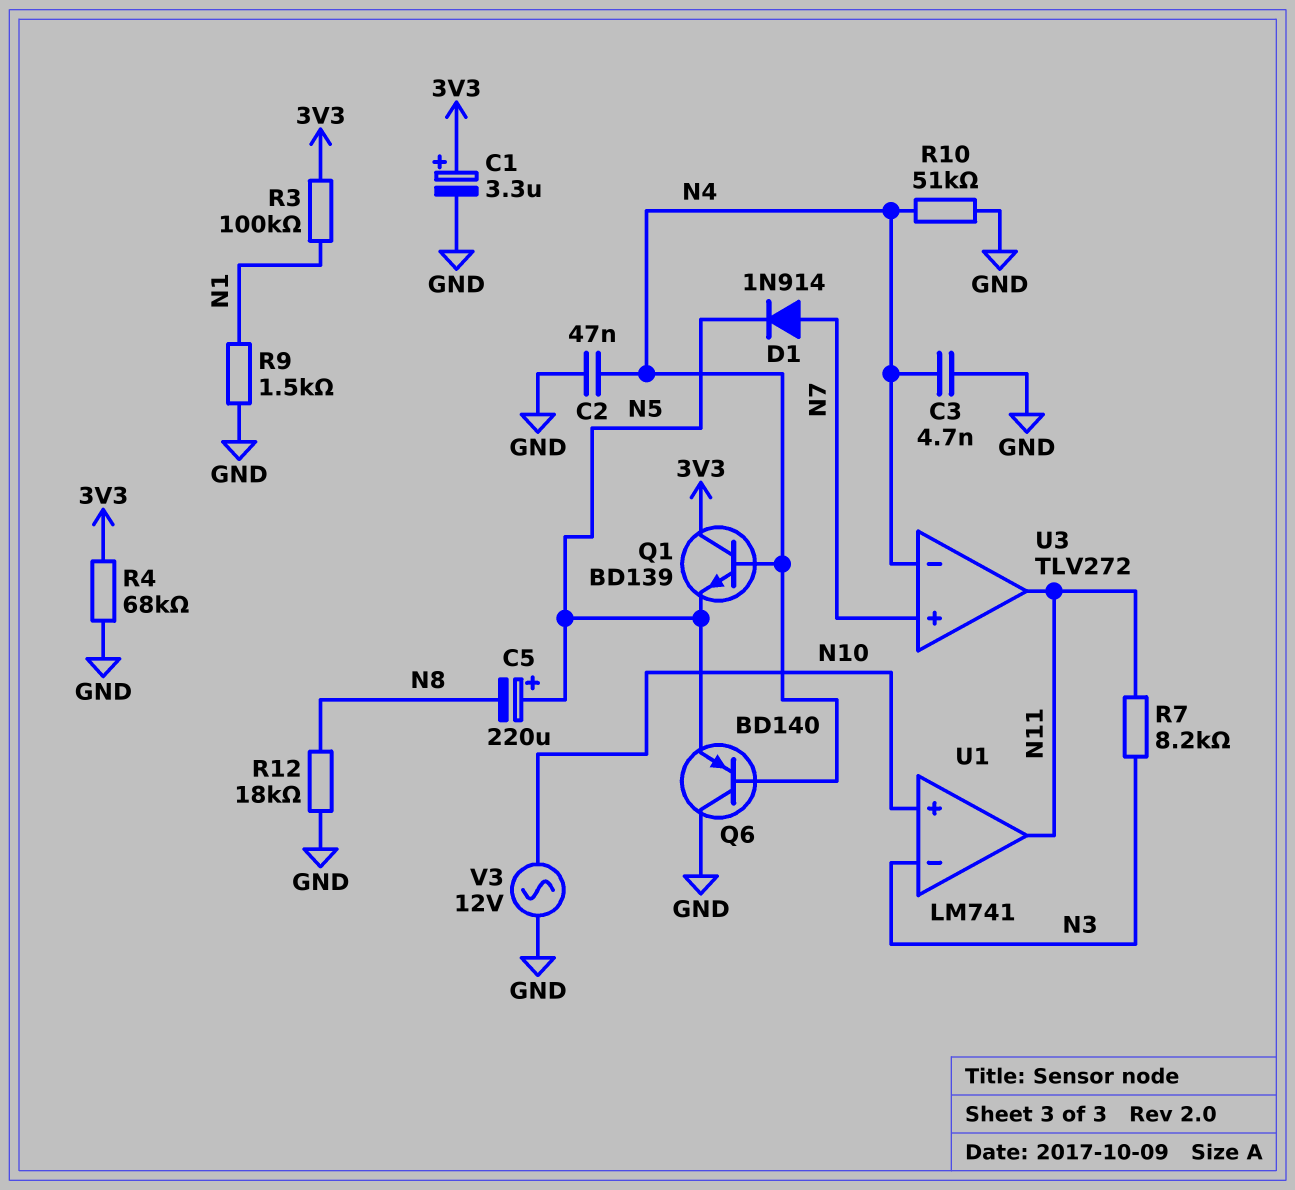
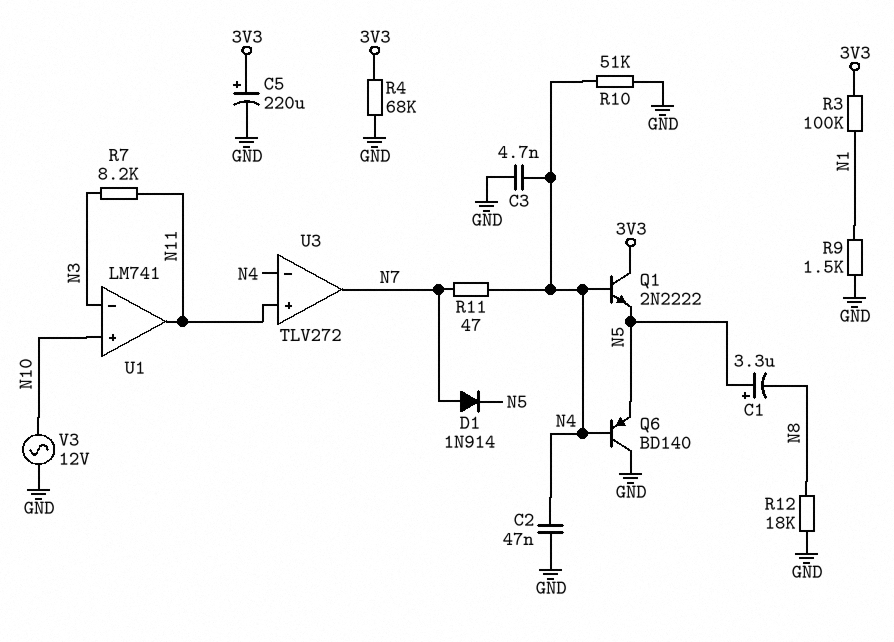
C1: 3.3uF (plus 3V3, minus GND) -> 3.3uF (plus N5, minus N8)
C5: 220uF (plus N5, minus N8) -> 220uF (plus 3V3, minus GND)
Q1: NPN BD139 (B N4, C 3V3, E N5) -> NPN 2N2222 (B N4, C 3V3, E N5)
R11: none -> 47 (N4, N7)
U3 pin in+: N7 -> N11
U3 pin out: N11 -> N7

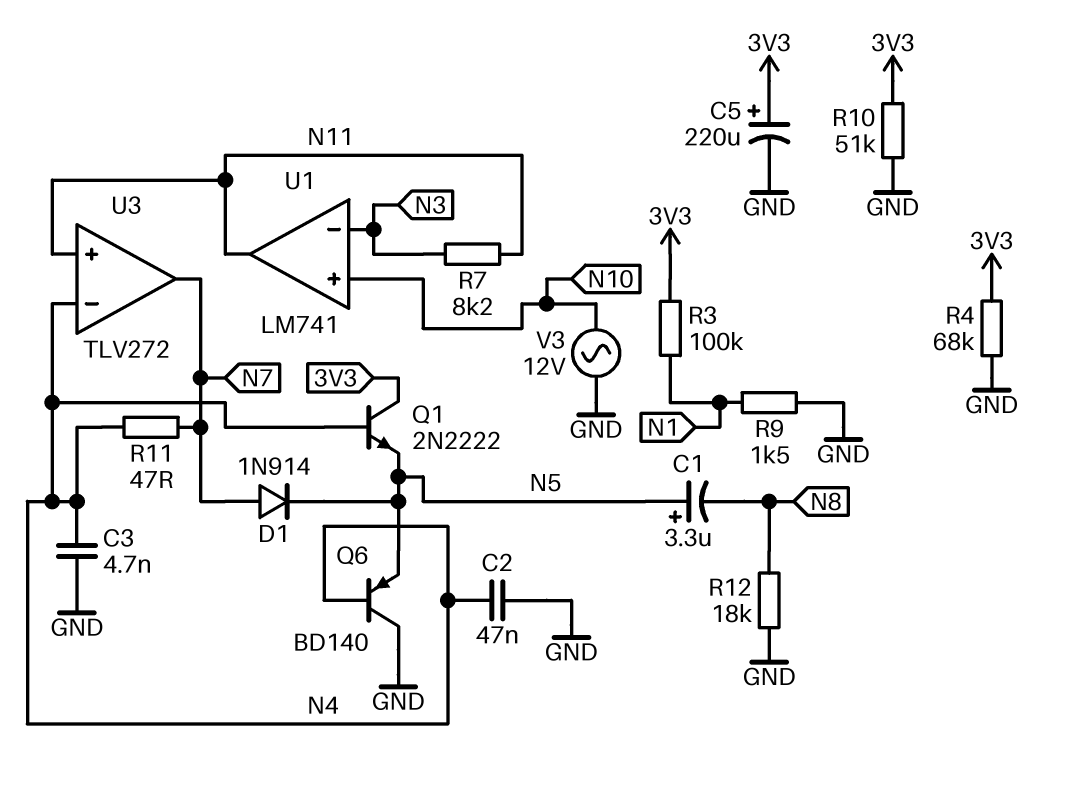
R10: 51k (GND, N4) -> 51k (3V3, GND)

